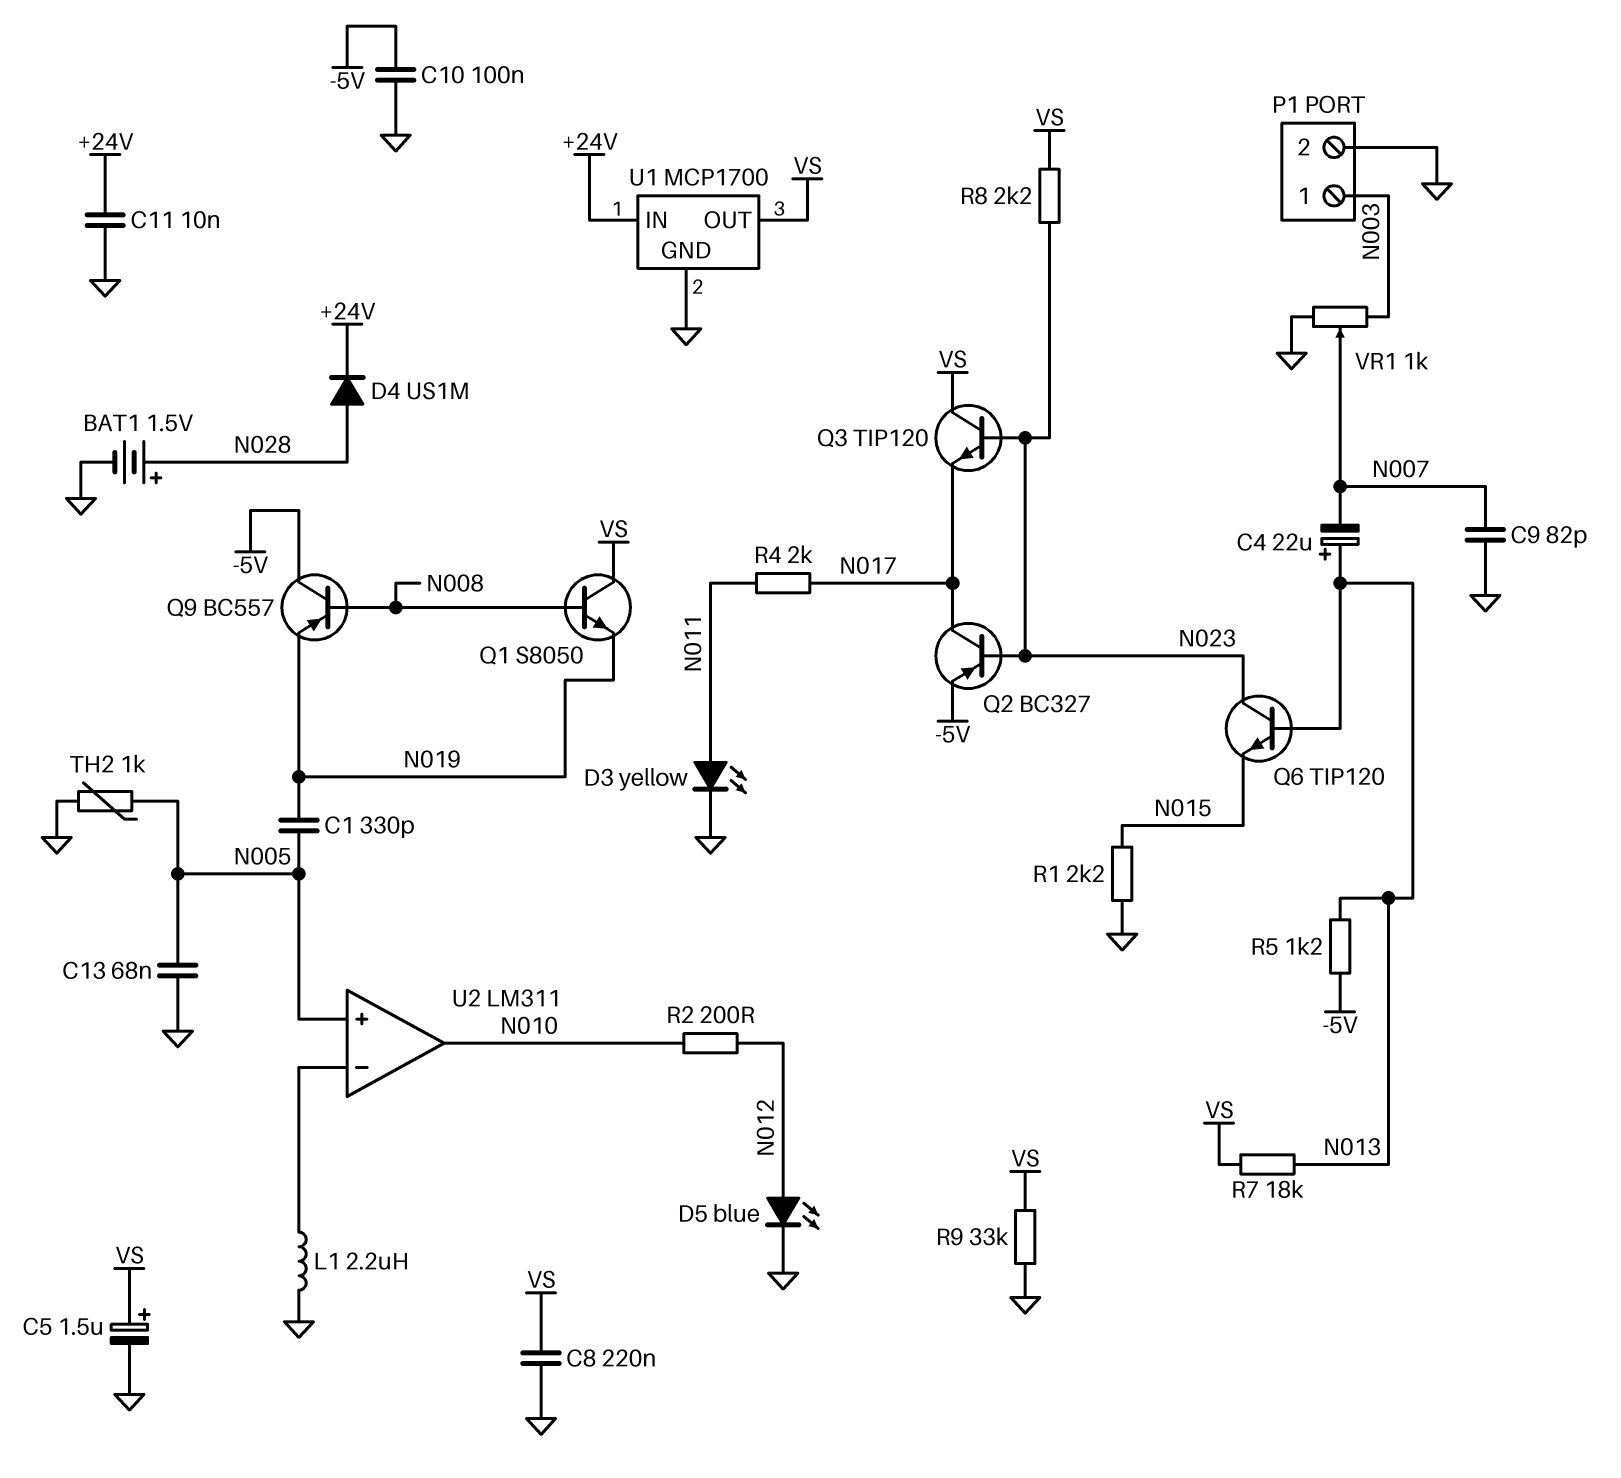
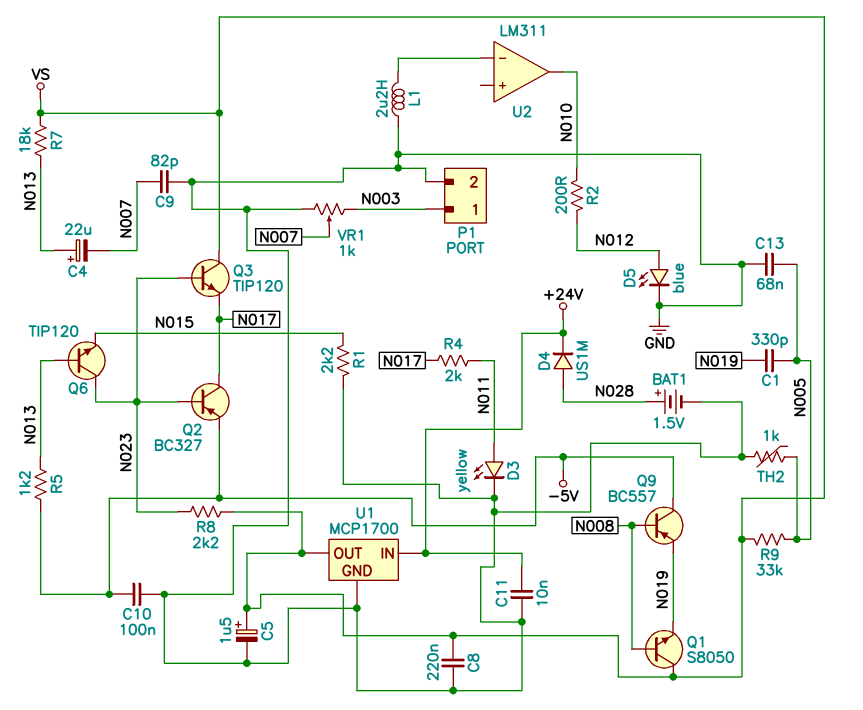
R9: 33k (GND, VS) -> 33k (N005, VS)
U2 pin in+: N005 -> none

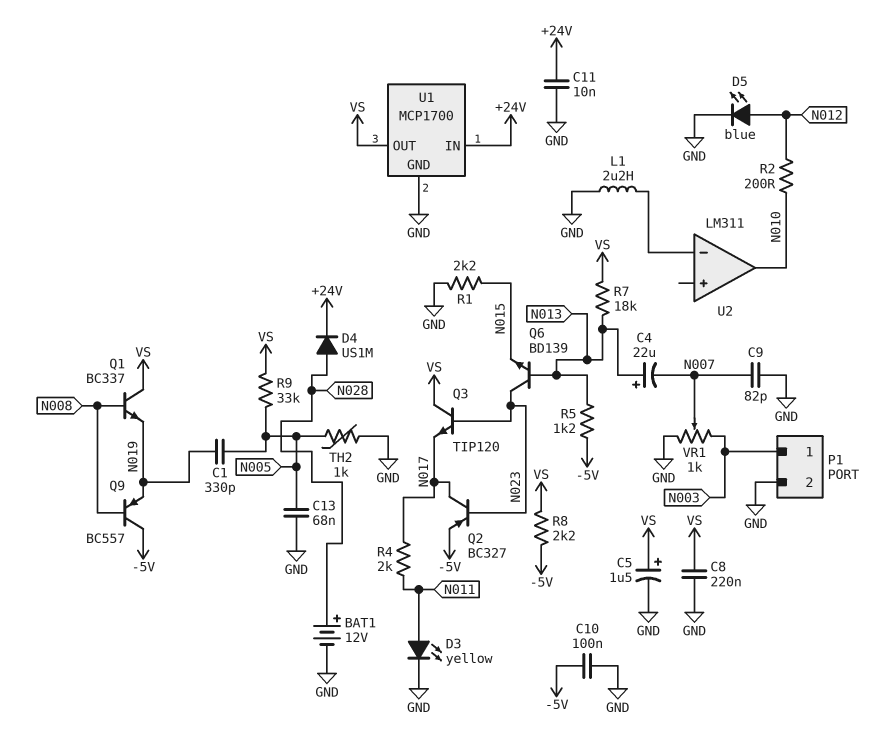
BAT1: 1.5V (plus N028, minus GND) -> 12V (plus N028, minus GND)
Q1: NPN S8050 (B N008, C VS, E N019) -> NPN BC337 (B N008, C VS, E N019)
Q6: NPN TIP120 (B N013, C N023, E N015) -> NPN BD139 (B N013, C N023, E N015)
R8: 2.2k (N023, VS) -> 2.2k (-5V, VS)

